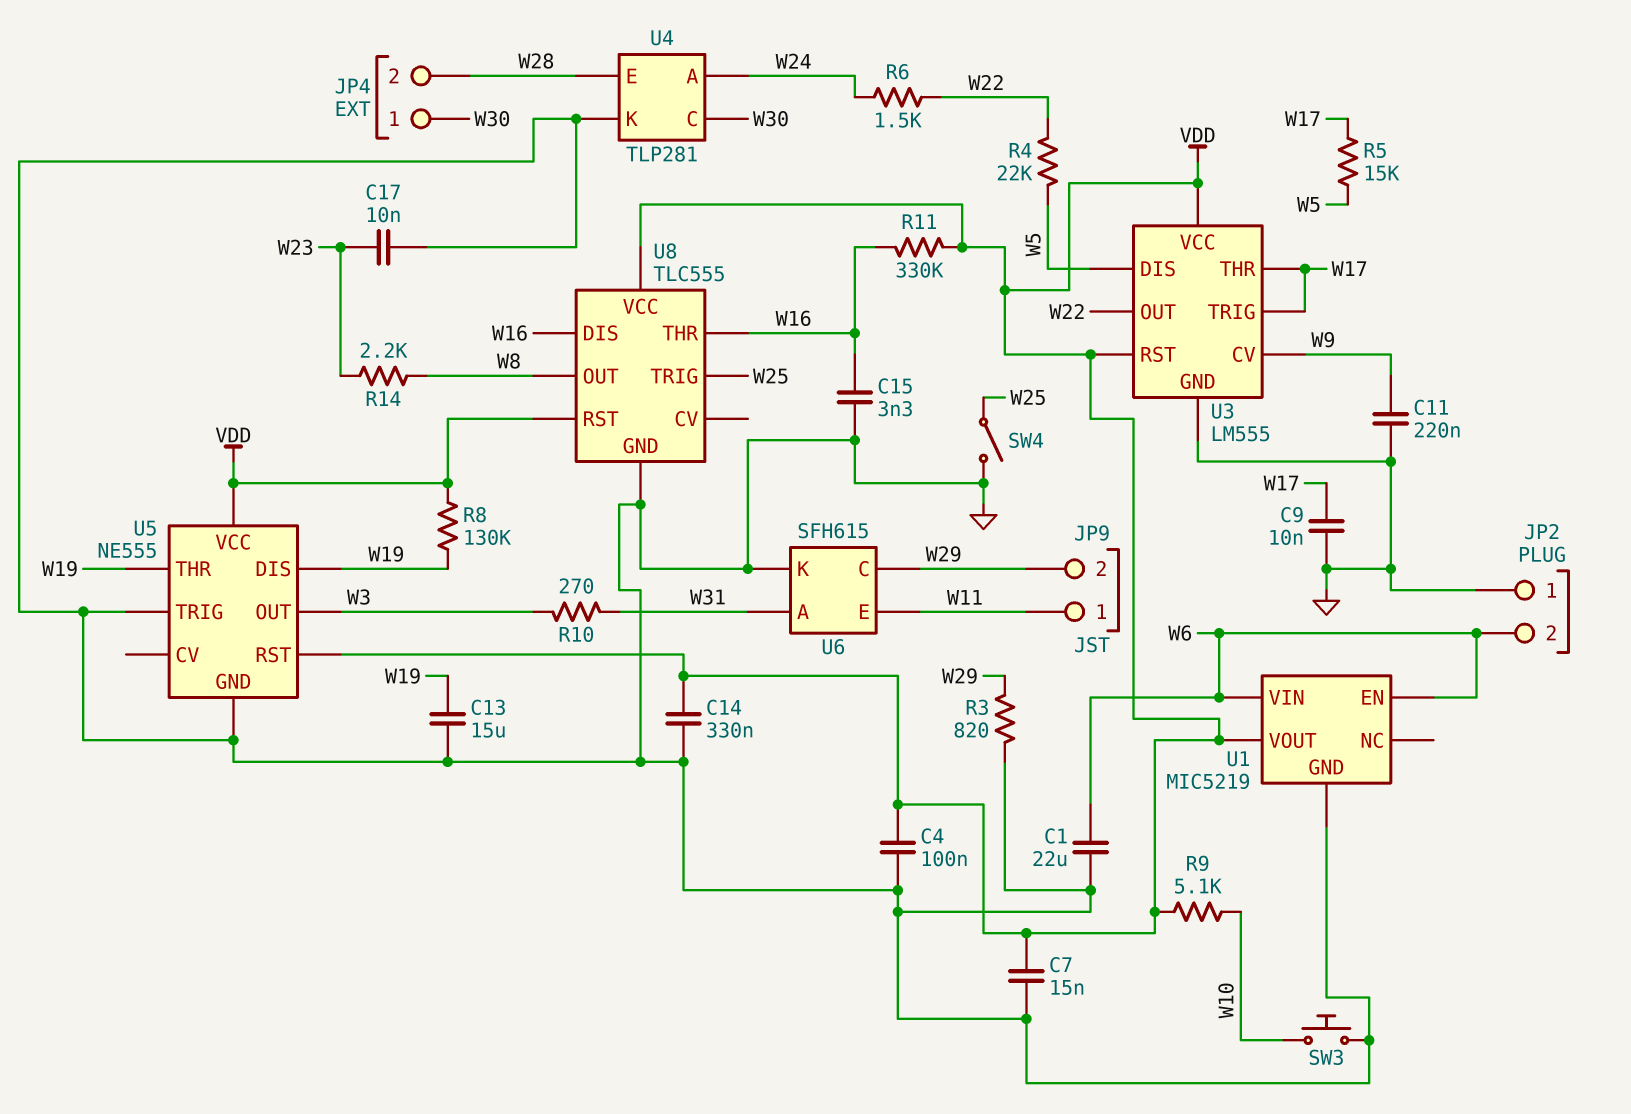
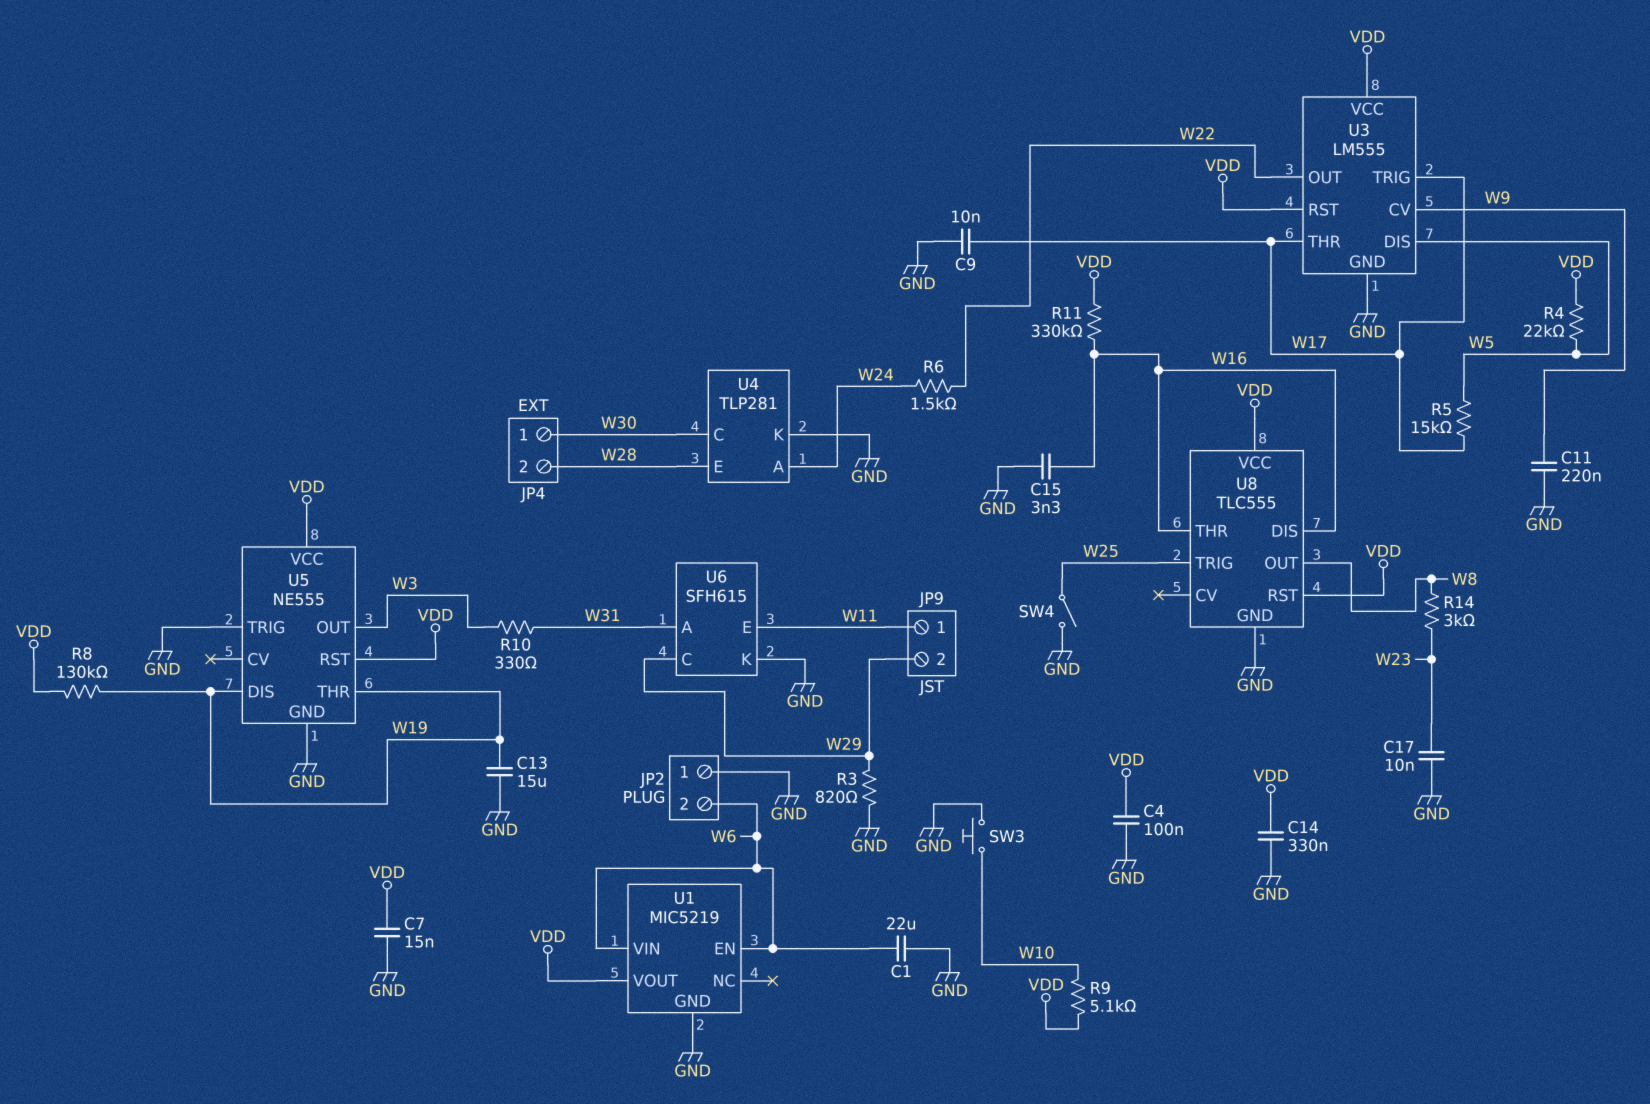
R4: 22k (W5, W22) -> 22k (VDD, W5)
R10: 270 (W3, W31) -> 330 (W3, W31)
R14: 2.2k (W8, W23) -> 3k (W8, W23)

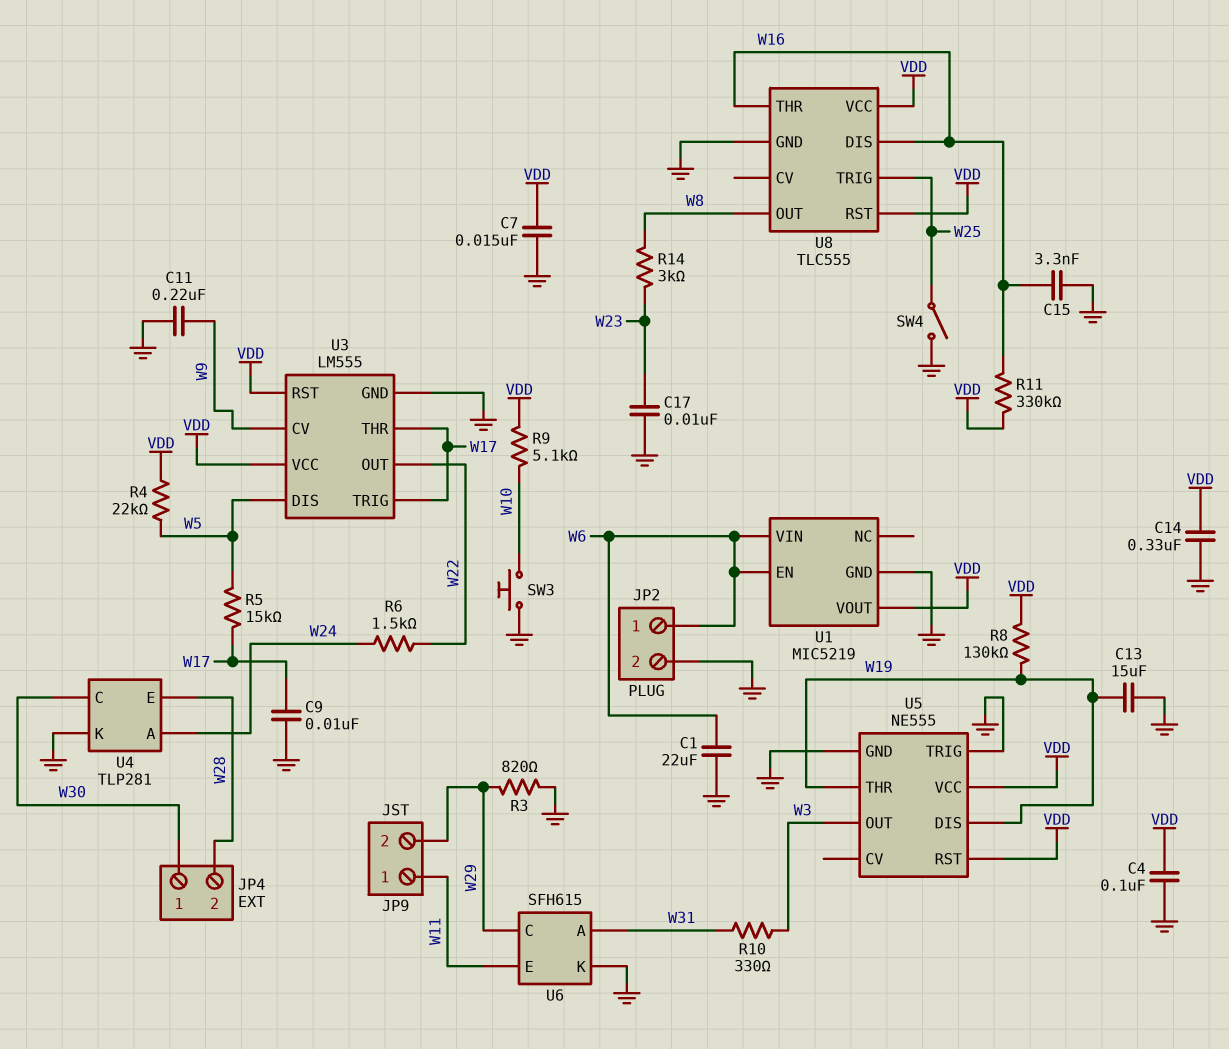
JP2 pin 1: GND -> W6
JP2 pin 2: W6 -> GND

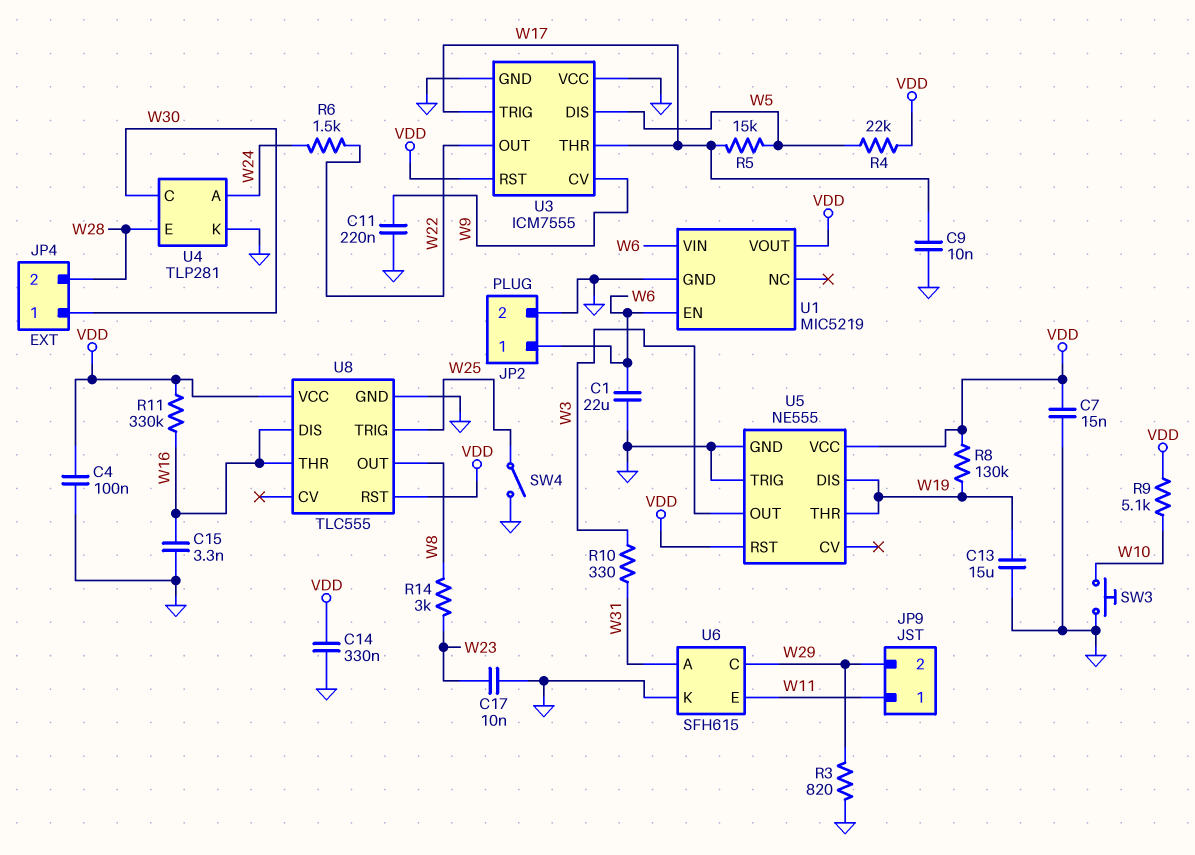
U3: LM555 -> ICM7555
U3 pin VCC: VDD -> GND

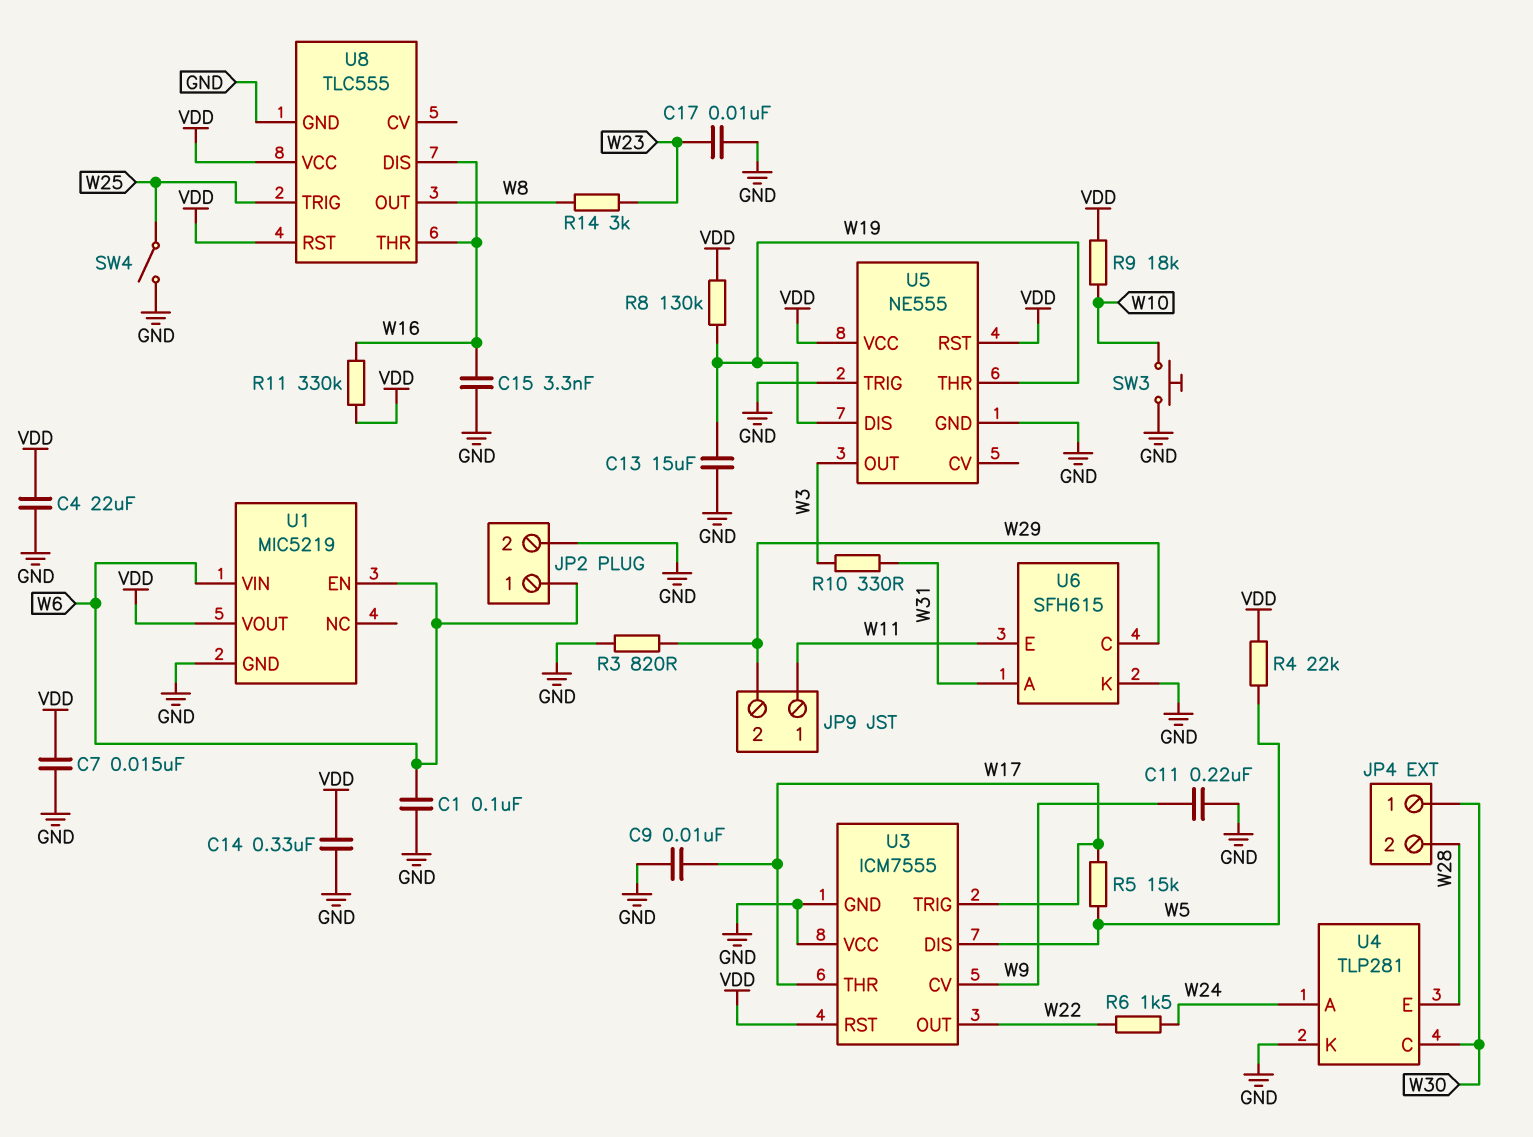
C1: 22uF (GND, W6) -> 100nF (GND, W6)
C4: 100nF (GND, VDD) -> 22uF (GND, VDD)
R9: 5.1k (VDD, W10) -> 18k (VDD, W10)

